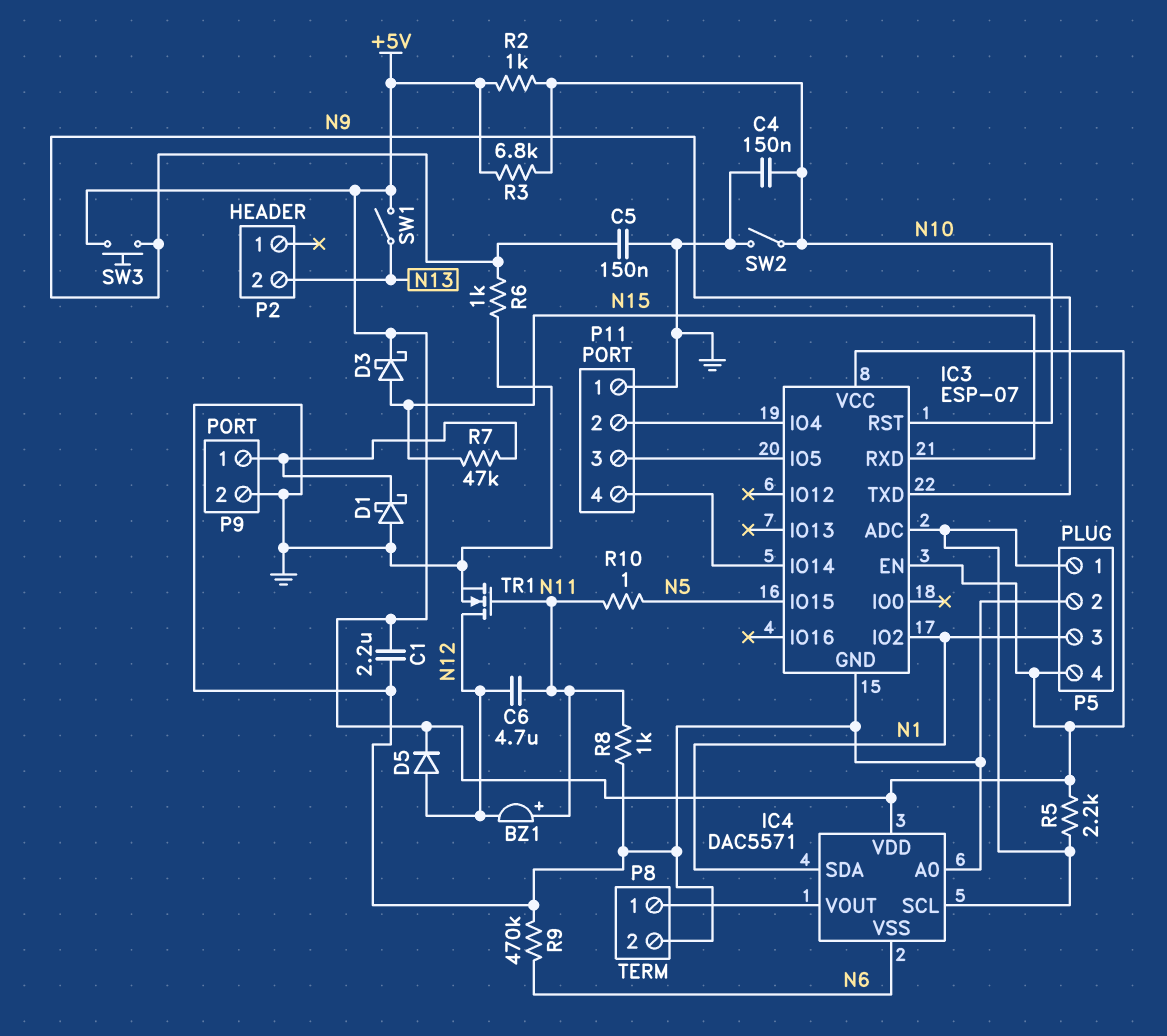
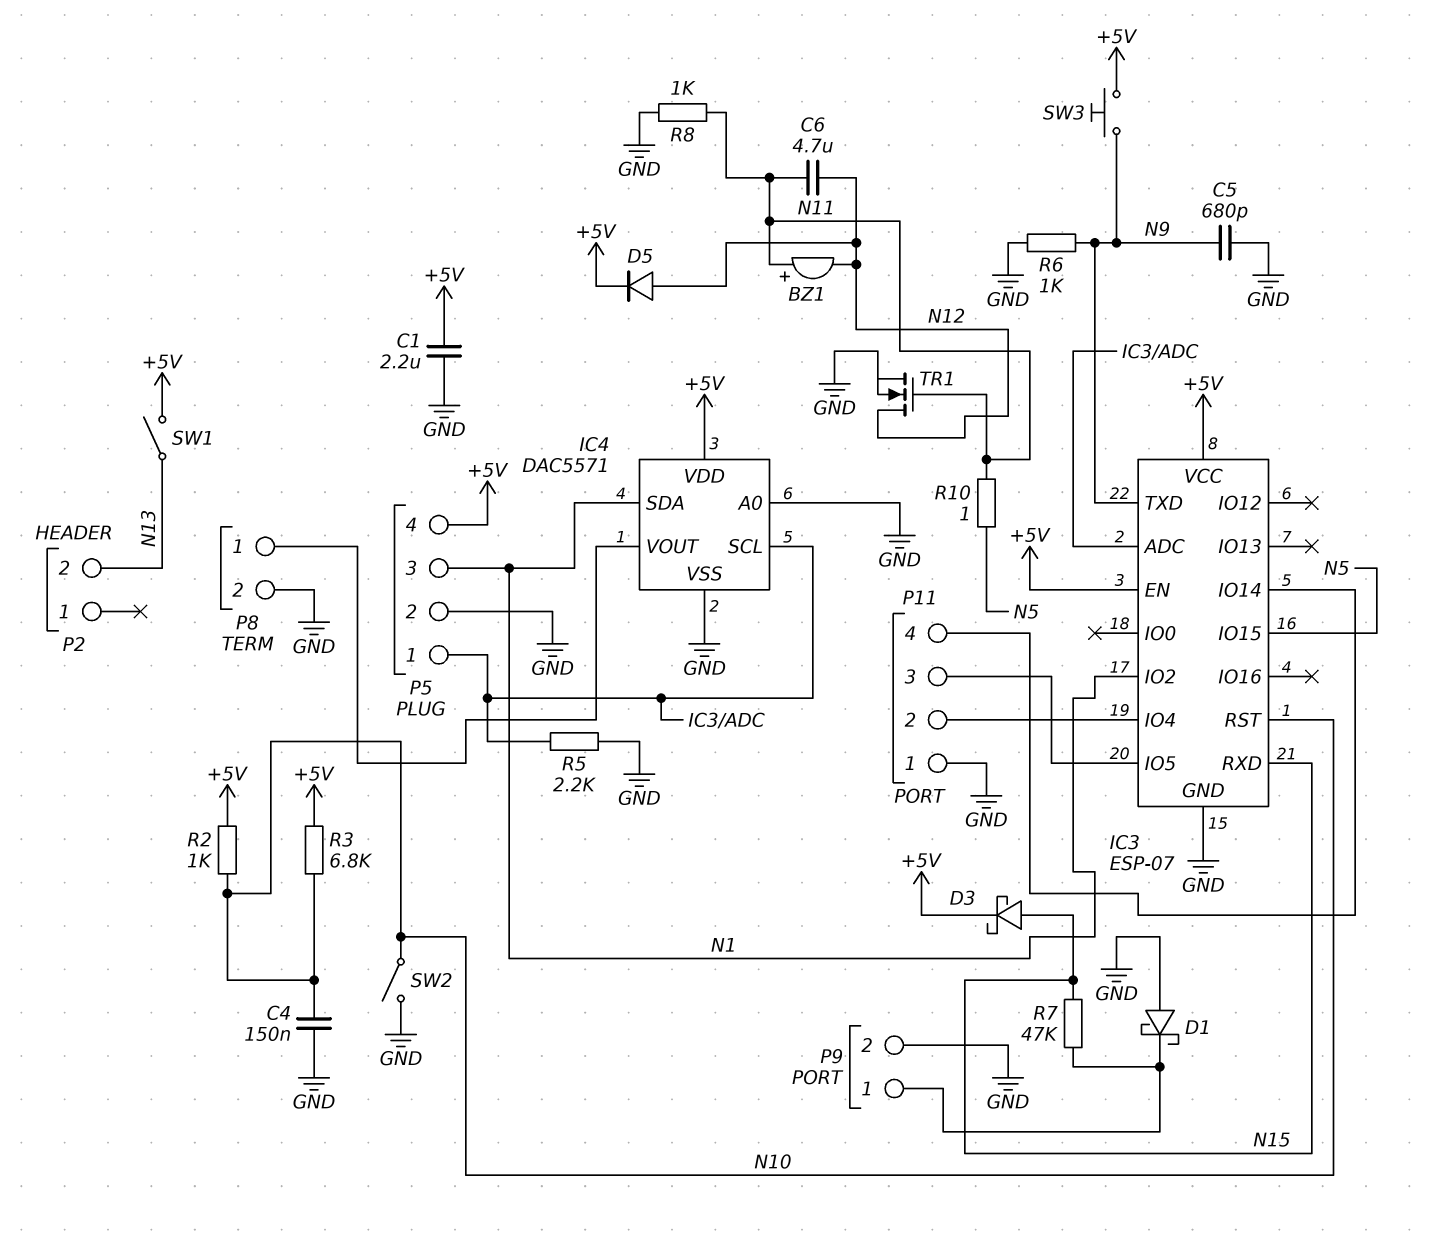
C5: 150nF (GND, N9) -> 680pF (GND, N9)
IC4 pin VSS: N6 -> GND
R5: 2.2k (+5V, IC3/ADC) -> 2.2k (GND, IC3/ADC)
R9: 470k (GND, N6) -> none

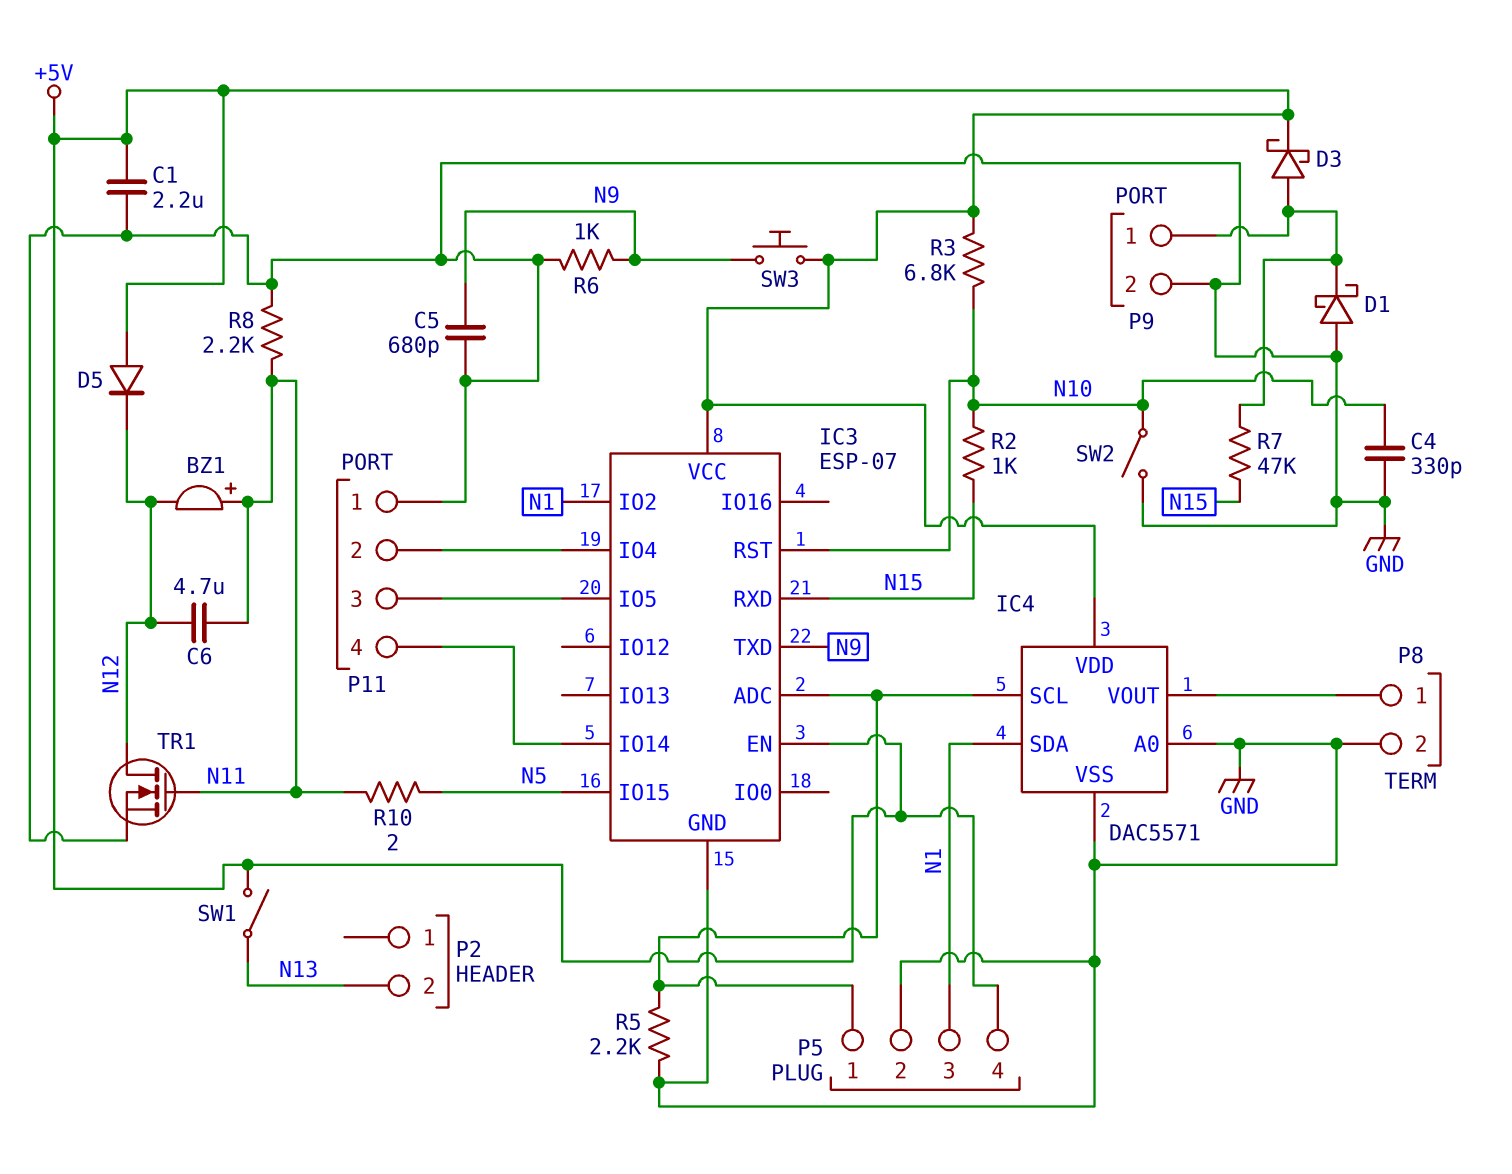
C4: 150nF (GND, N10) -> 330pF (GND, N10)
D3: schottky (A N15, K +5V) -> schottky (A P9/1, K +5V)
D5: diode (A N12, K +5V) -> diode (A +5V, K N12)
R2: 1k (+5V, N10) -> 1k (N10, N15)
R8: 1k (GND, N11) -> 2.2k (GND, N11)
R10: 1 (N5, N11) -> 2 (N5, N11)

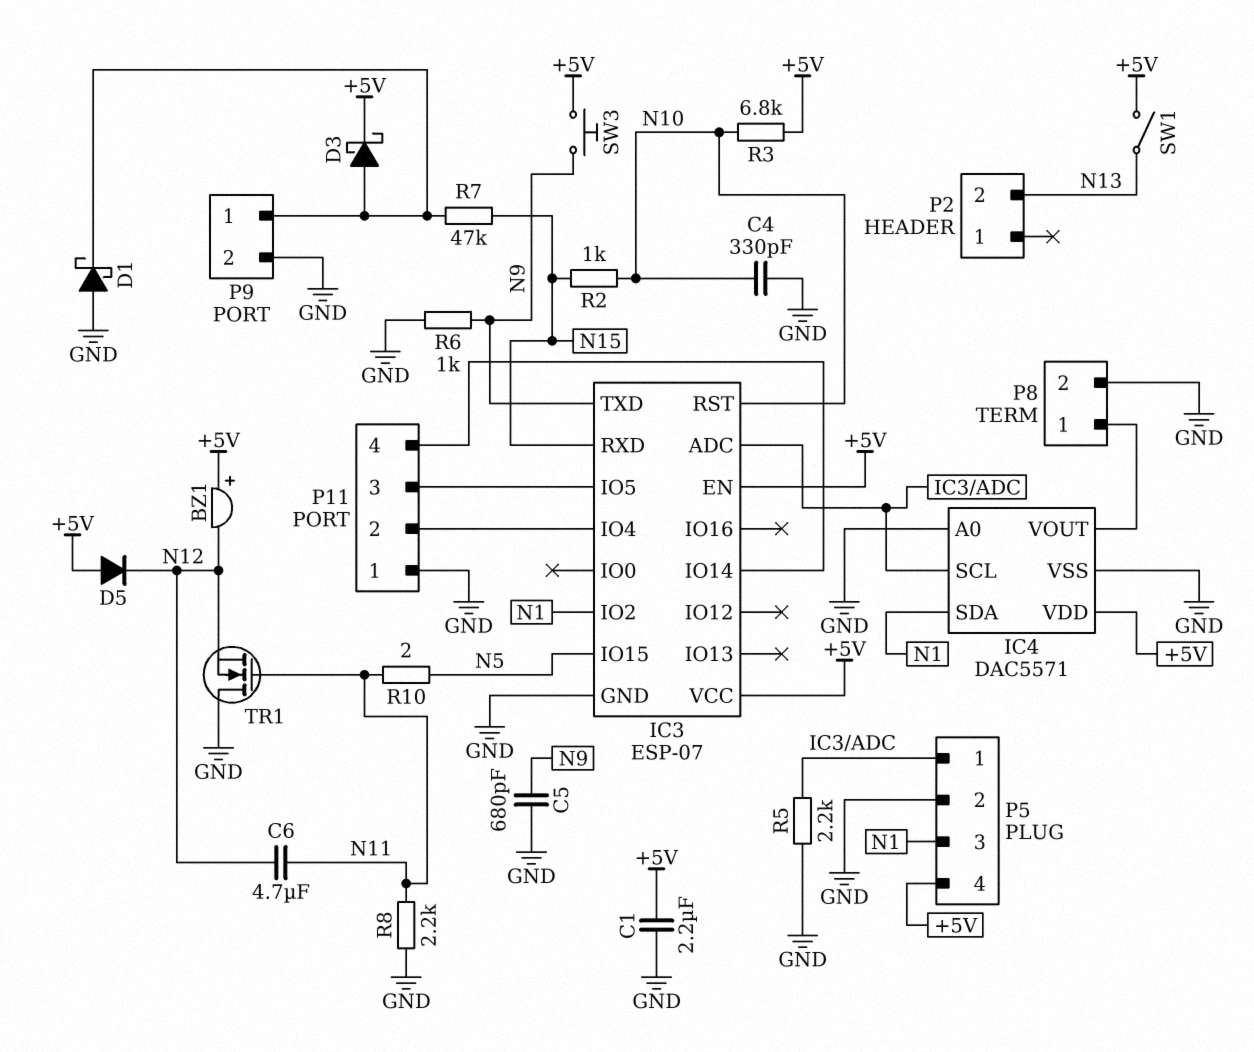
BZ1: buzzer (plus N11, minus N12) -> buzzer (plus +5V, minus N12)
SW2: switch (GND, N10) -> none
TR1: NMOS (G N11, D N12, S GND) -> NMOS (G N11, D GND, S N12)

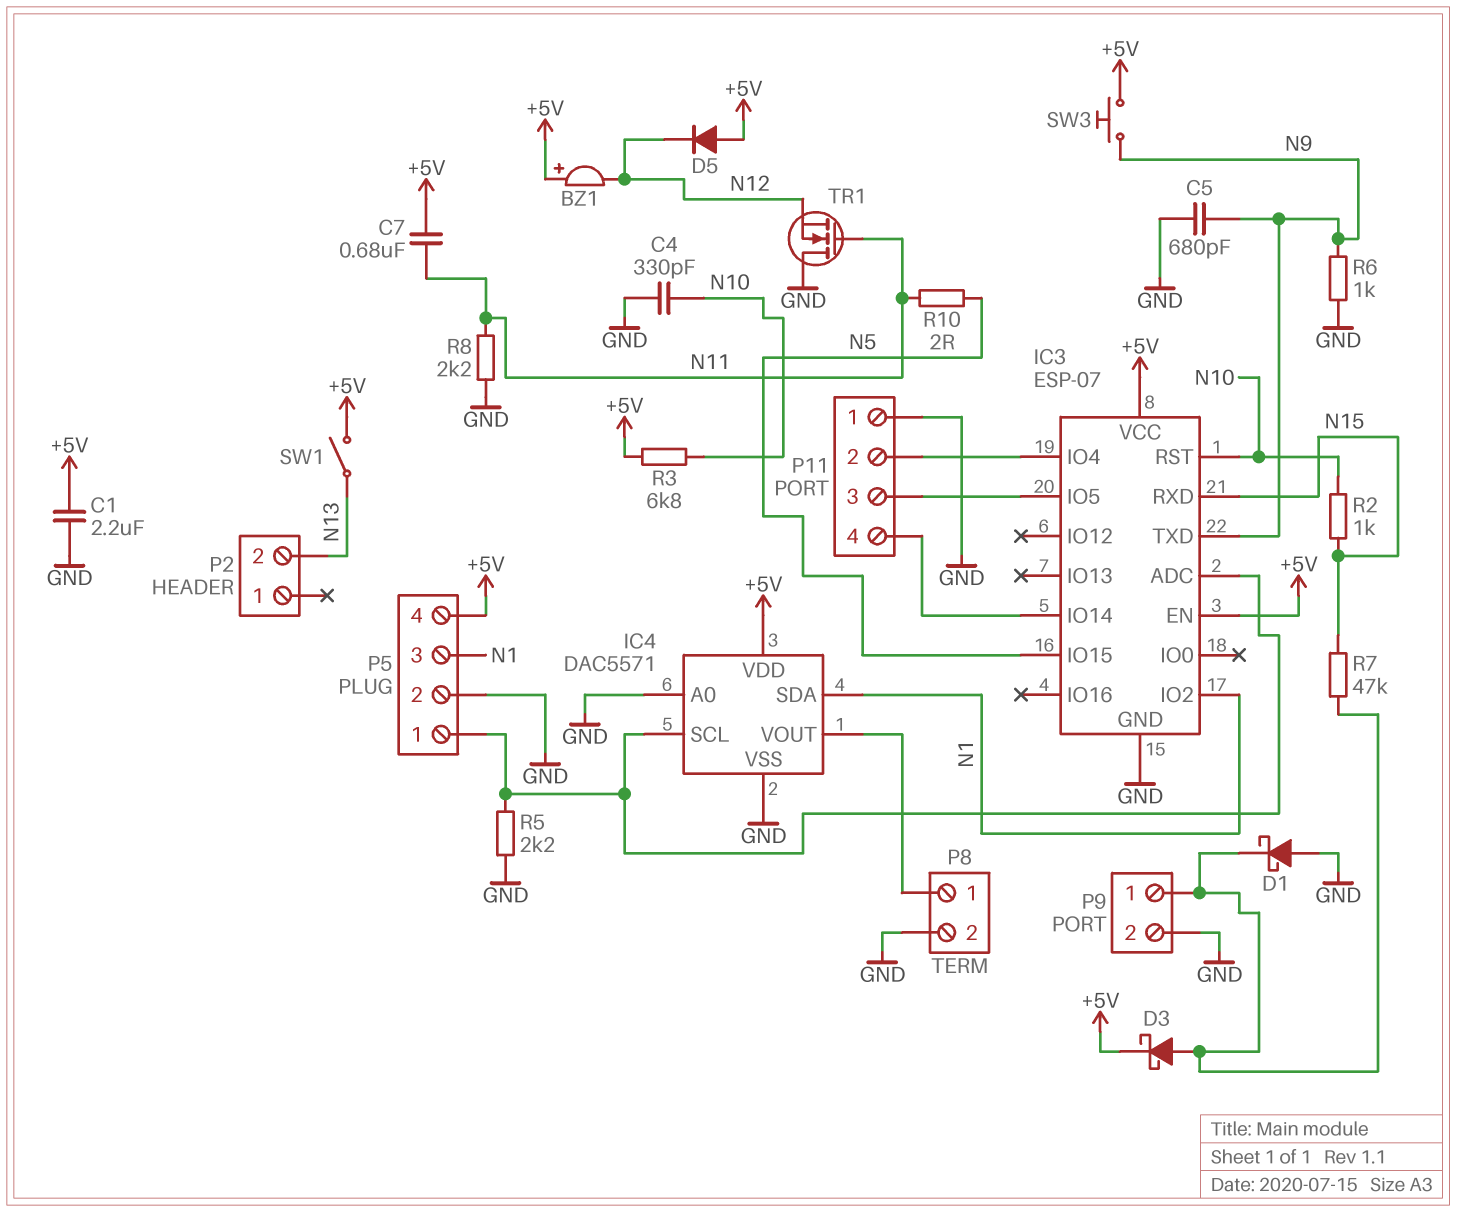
C6: 4.7uF (N11, N12) -> none
C7: none -> 680nF (+5V, N11)

